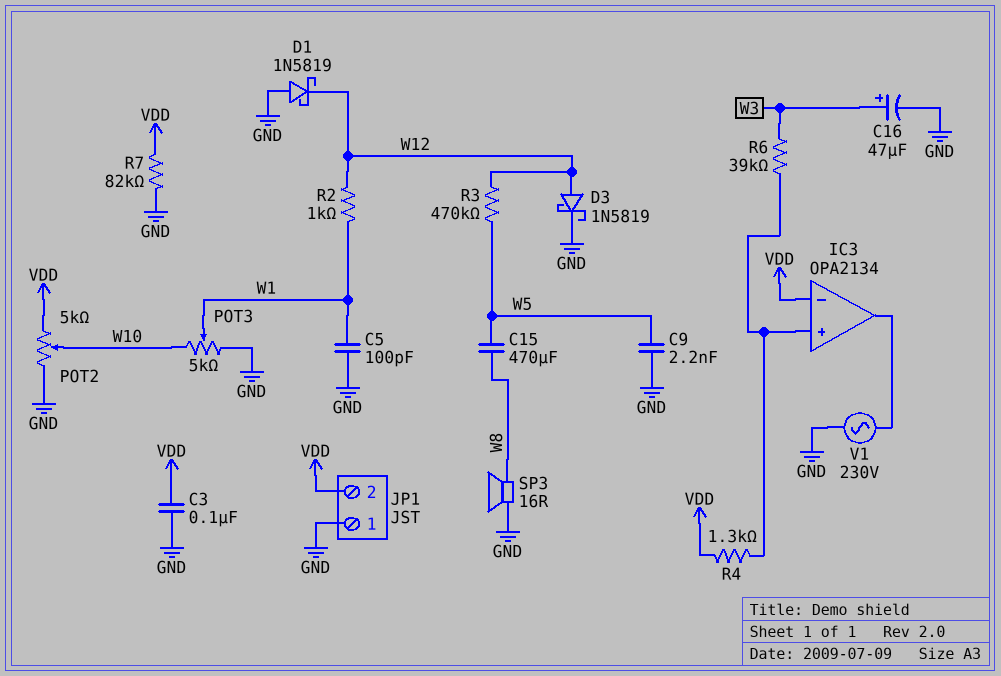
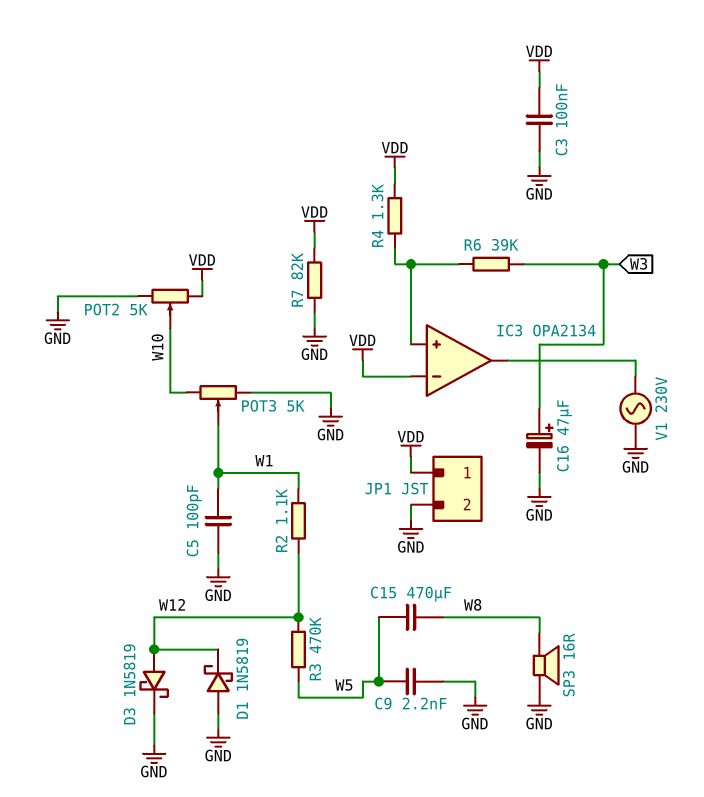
JP1 pin 1: GND -> VDD
JP1 pin 2: VDD -> GND
R2: 1k (W1, W12) -> 1.1k (W1, W12)

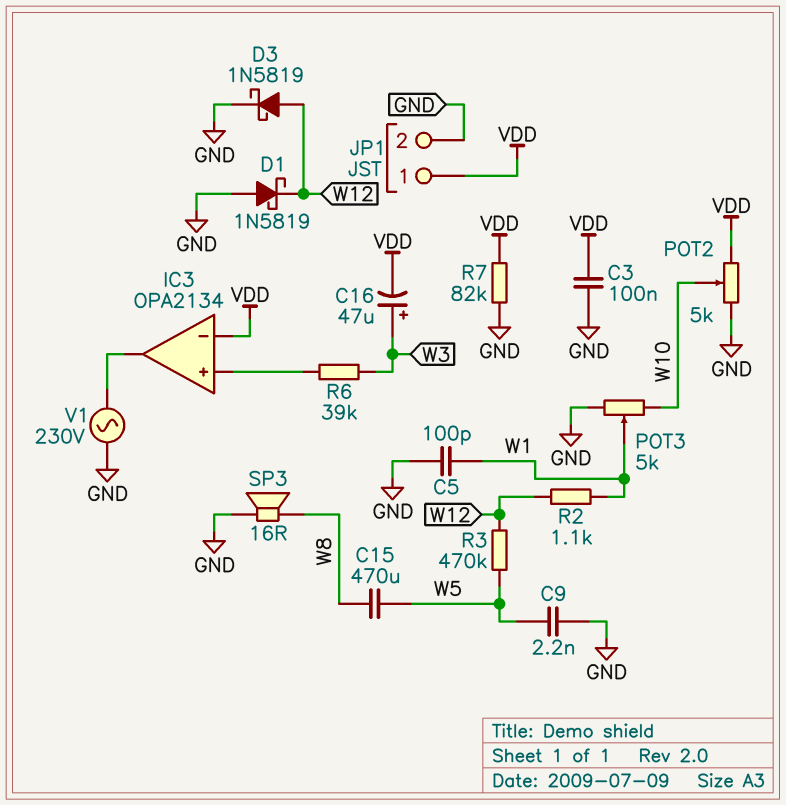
C16: 47uF (plus W3, minus GND) -> 47uF (plus W3, minus VDD)
R4: 1.3k (IC3/in+, VDD) -> none

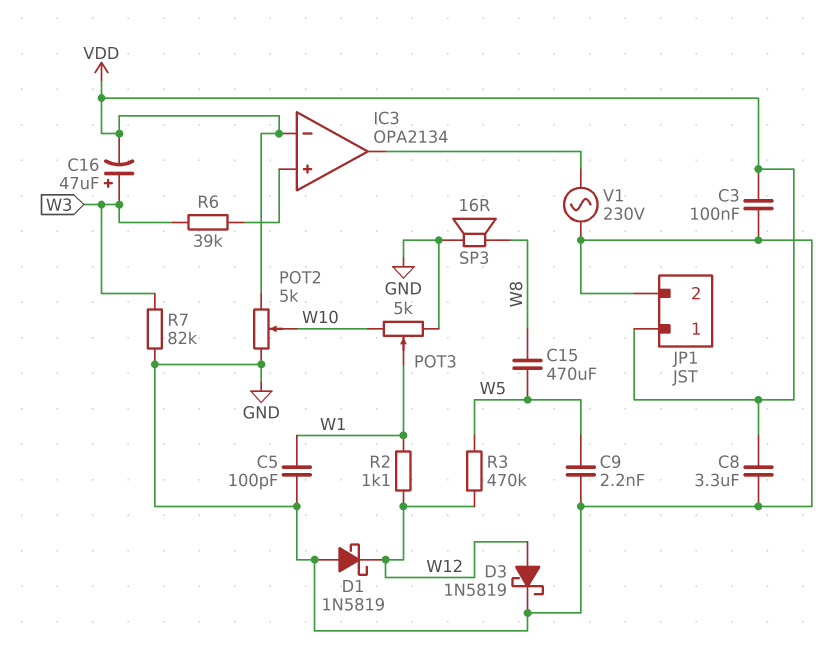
C8: none -> 3.3uF (GND, VDD)
R7: 82k (GND, VDD) -> 82k (GND, W3)

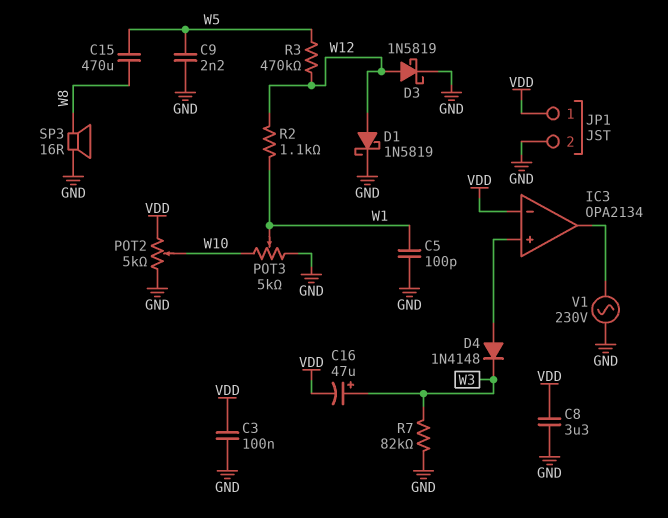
D1: schottky 1N5819 (A GND, K W12) -> schottky 1N5819 (A W12, K GND)
D4: none -> diode 1N4148 (A IC3/in+, K W3)
R6: 39k (IC3/in+, W3) -> none

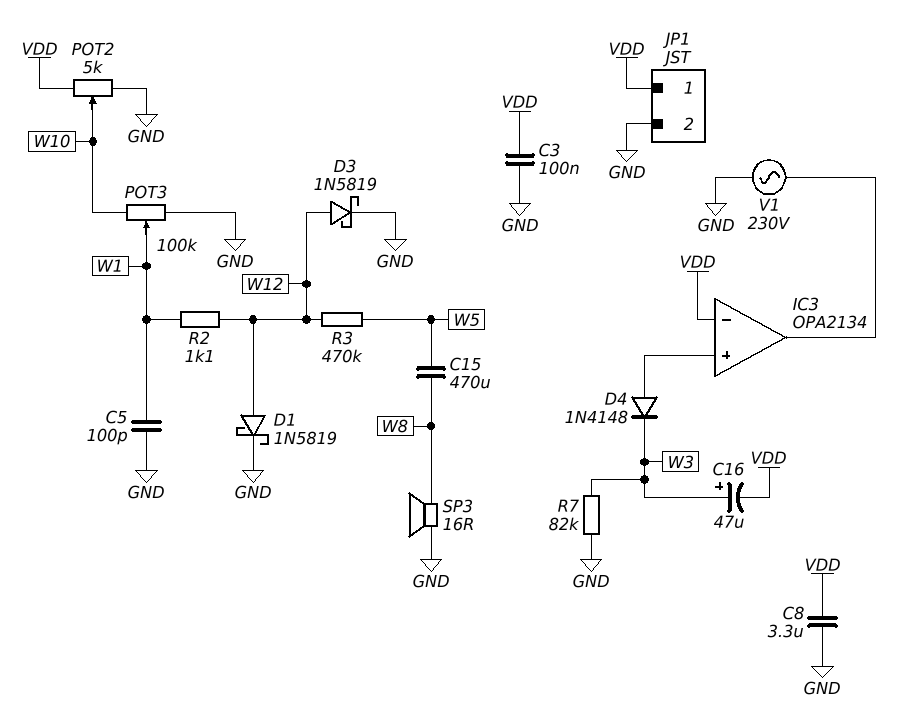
C9: 2.2nF (GND, W5) -> none
POT3: 5k (GND, W10, wiper W1) -> 100k (GND, W10, wiper W1)

